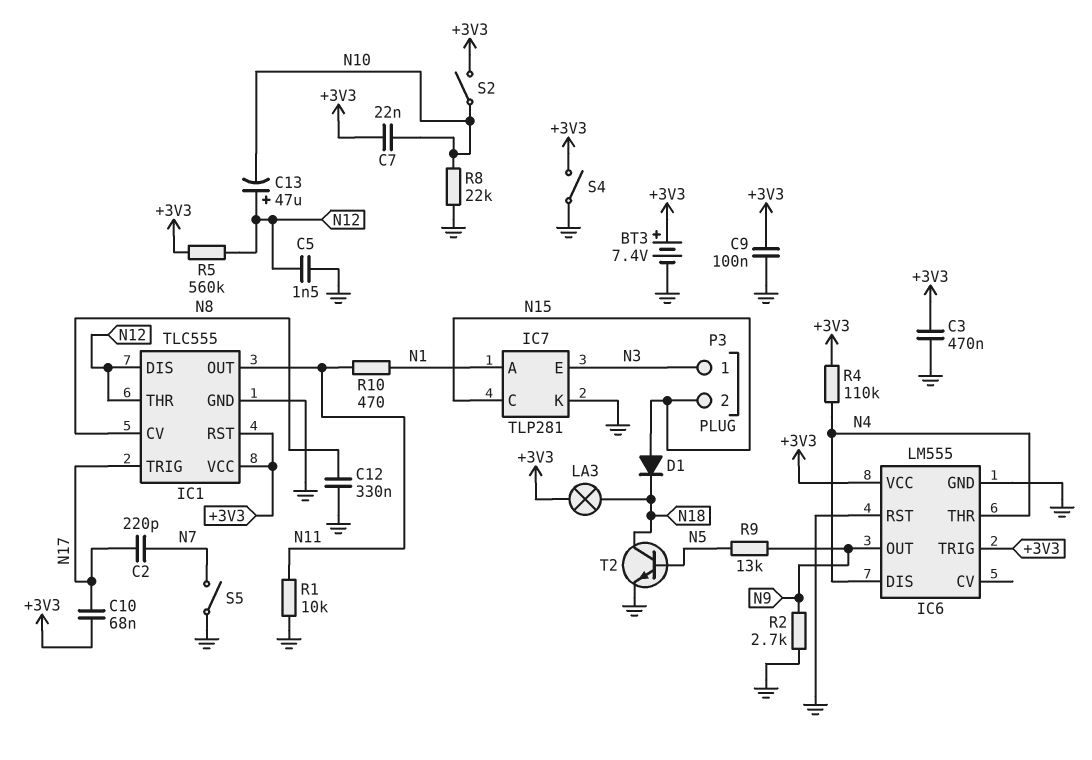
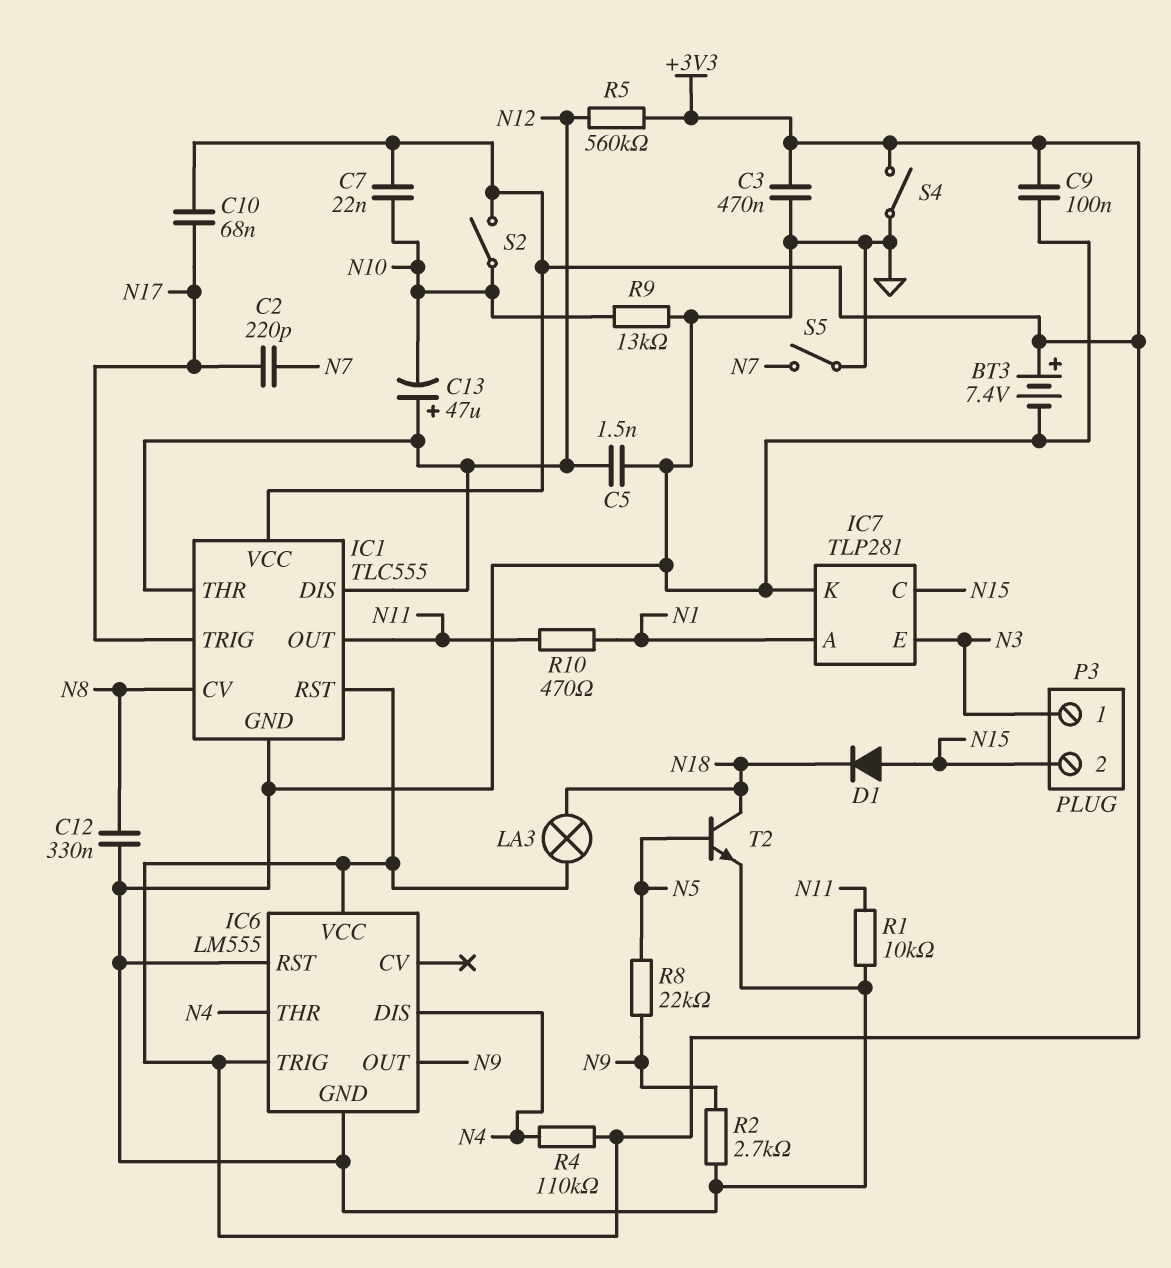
R8: 22k (GND, N10) -> 22k (N5, N9)
R9: 13k (N5, N9) -> 13k (GND, N10)

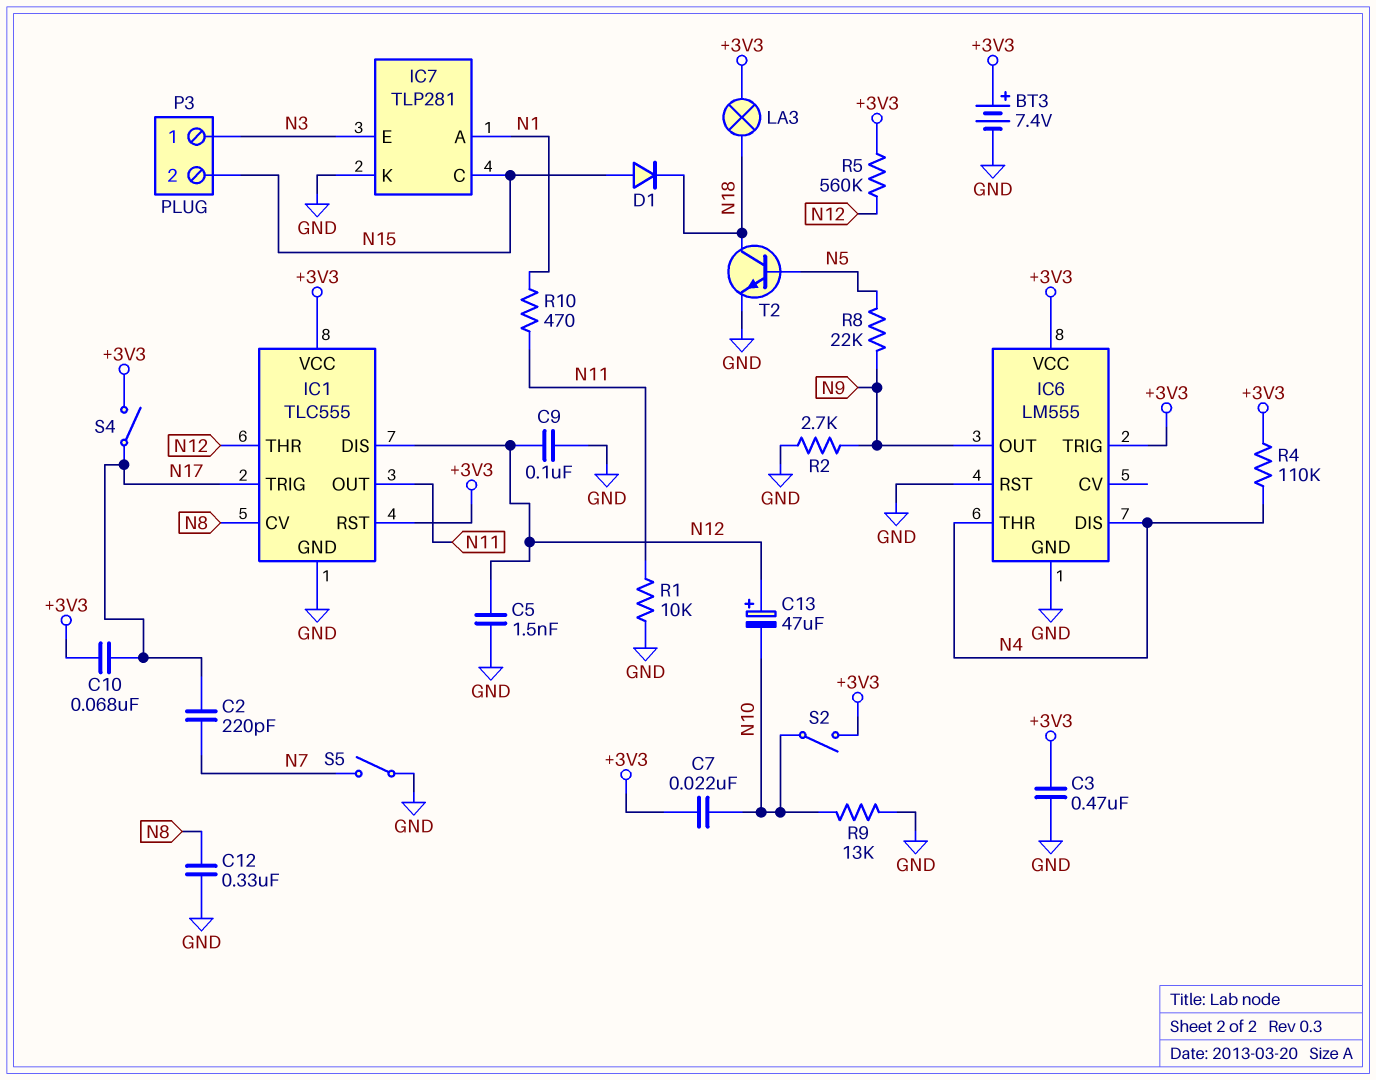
C9: 100nF (+3V3, GND) -> 100nF (GND, N12)
S4: switch (+3V3, GND) -> switch (+3V3, N17)

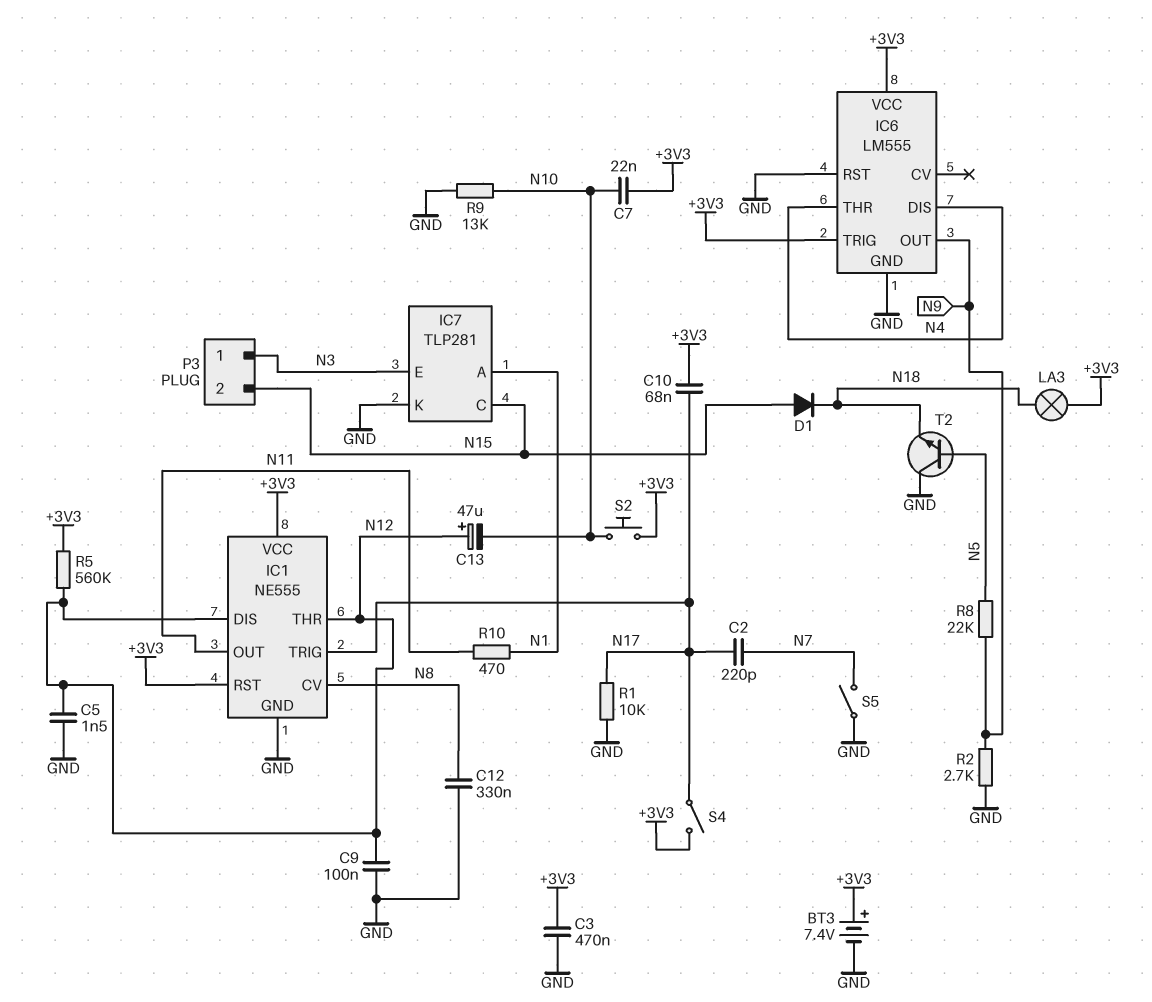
IC1: TLC555 -> NE555
R1: 10k (GND, N11) -> 10k (GND, N17)
R4: 110k (+3V3, N4) -> none
S2: switch (+3V3, N10) -> button (+3V3, N10)
T2: NPN (B N5, C N18, E GND) -> NPN (B N5, C GND, E N18)

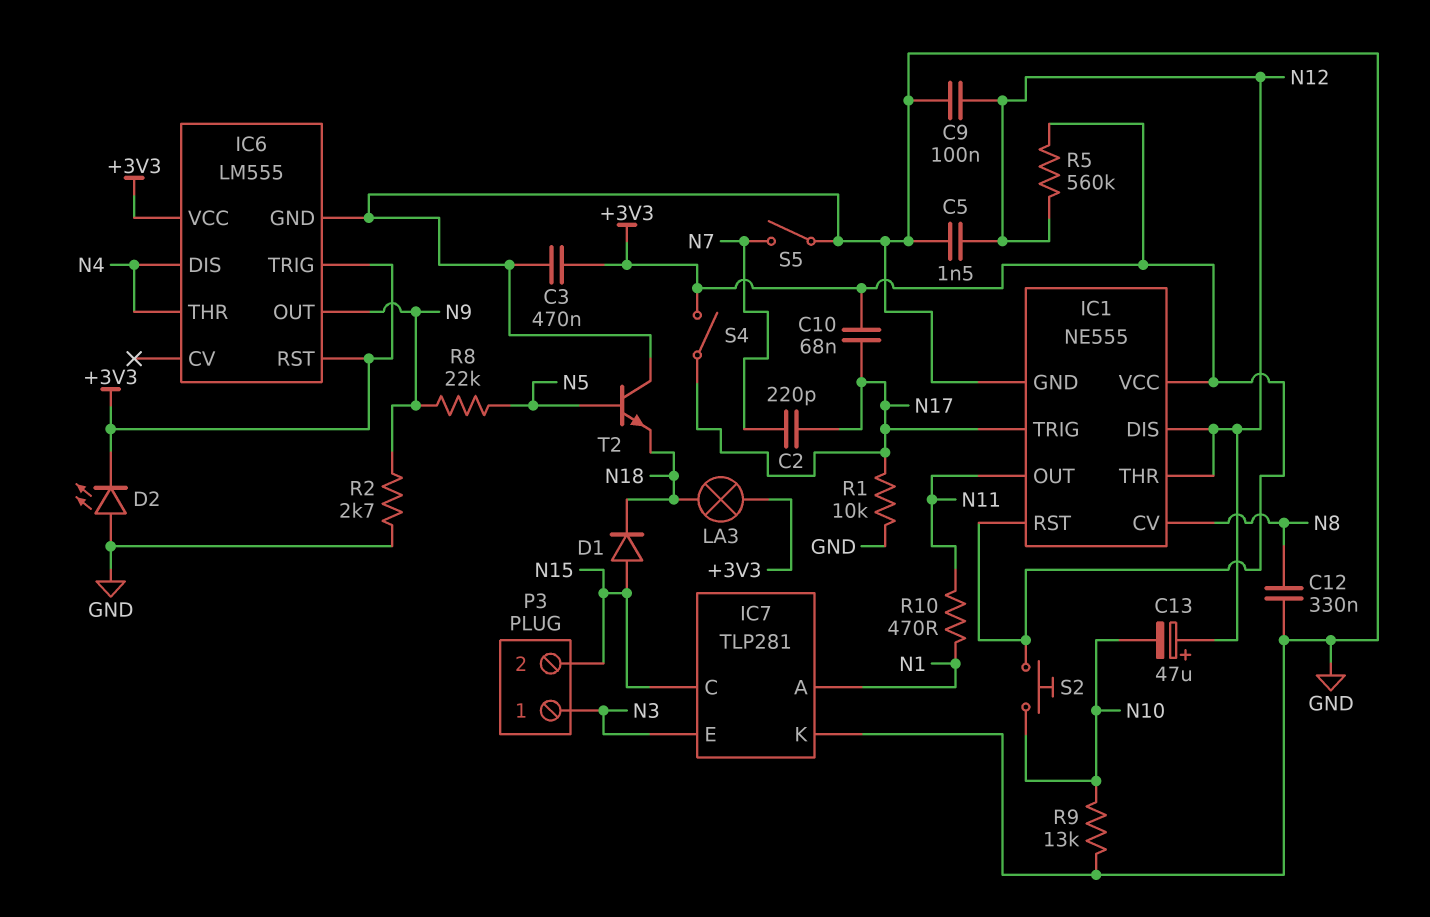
BT3: 7.4V (plus +3V3, minus GND) -> none
C7: 22nF (+3V3, N10) -> none
D2: none -> LED (A GND, K +3V3)
IC6 pin RST: GND -> +3V3

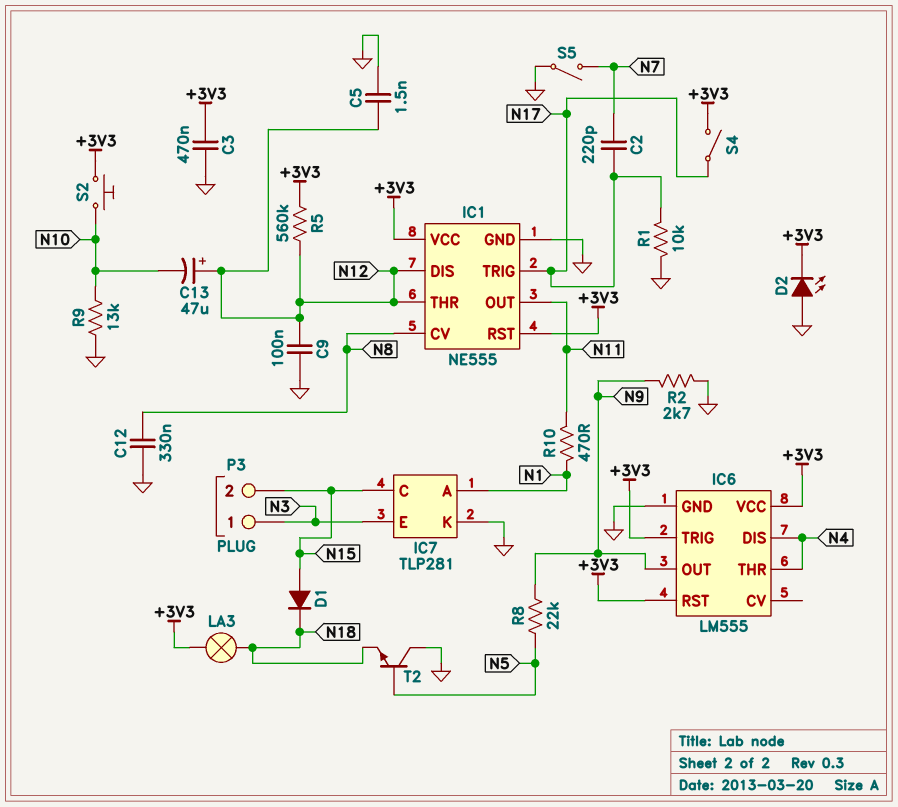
C10: 68nF (+3V3, N17) -> none

